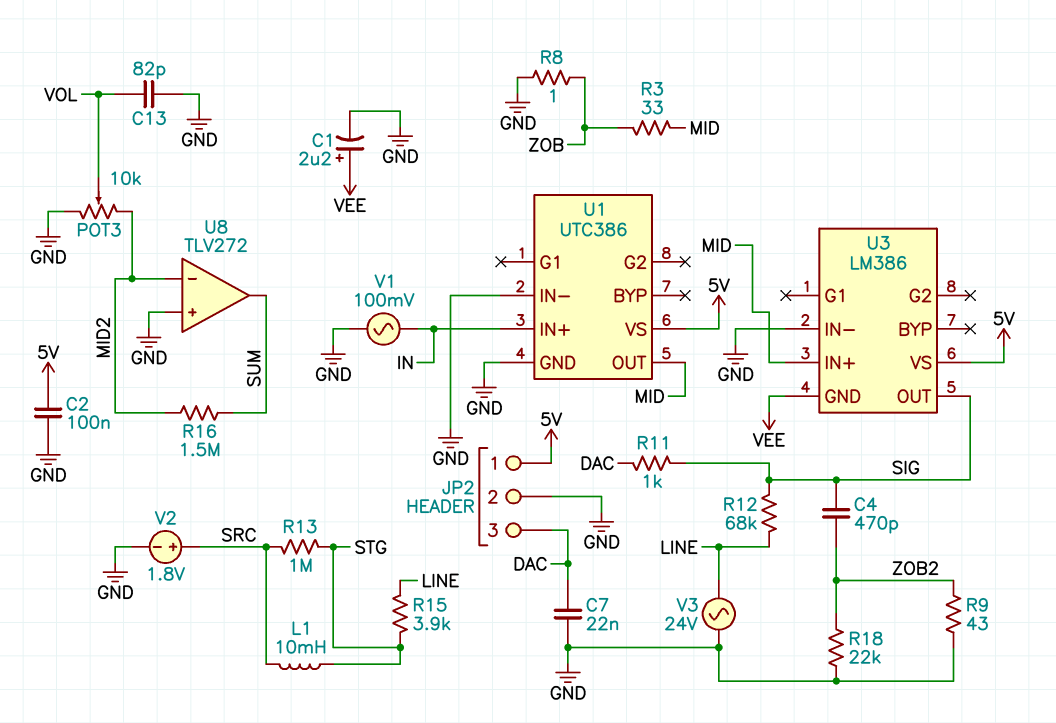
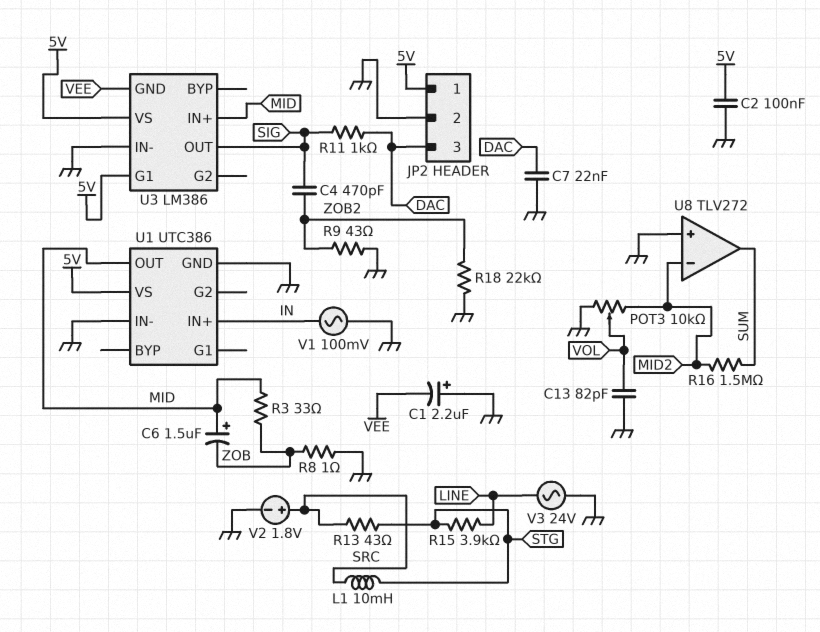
C1: 2.2uF (plus VEE, minus GND) -> 2.2uF (plus GND, minus VEE)
C6: none -> 1.5uF (plus MID, minus ZOB)
R12: 68k (LINE, SIG) -> none
R13: 1M (SRC, STG) -> 43 (SRC, STG)
U3 pin G1: none -> 5V

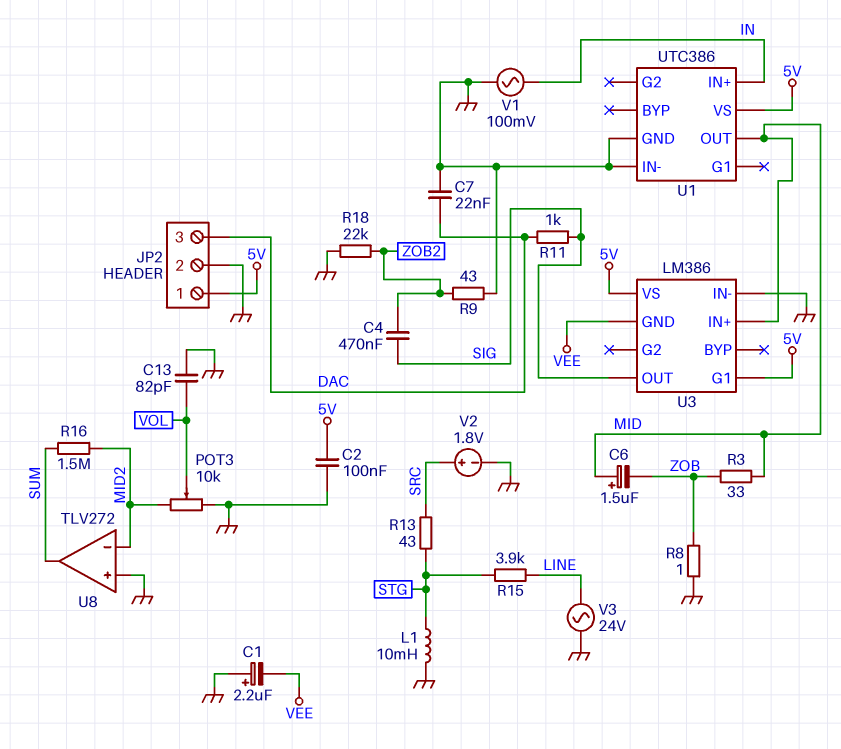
C4: 470pF (SIG, ZOB2) -> 470nF (SIG, ZOB2)
L1: 10mH (SRC, STG) -> 10mH (GND, STG)

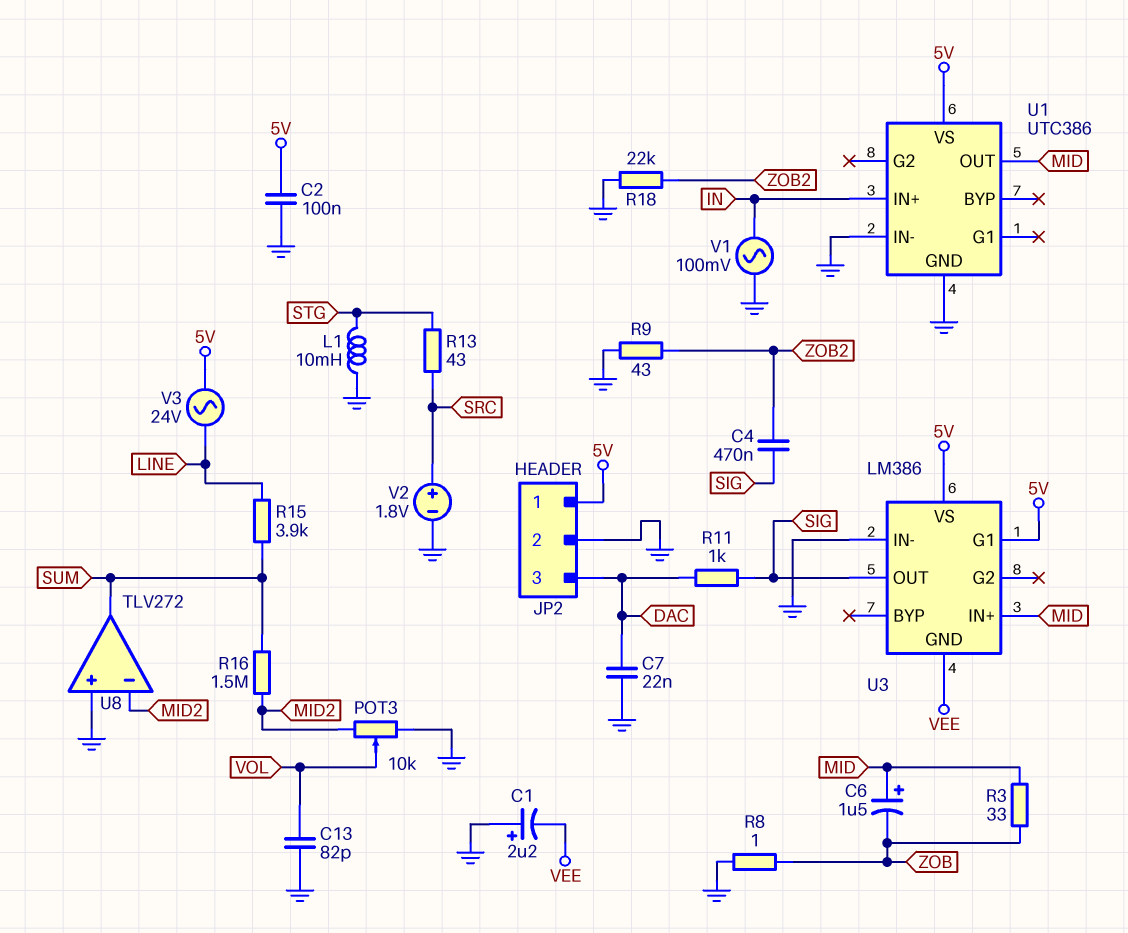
R15: 3.9k (LINE, STG) -> 3.9k (LINE, SUM)
V3: AC 24V (GND, LINE) -> AC 24V (5V, LINE)

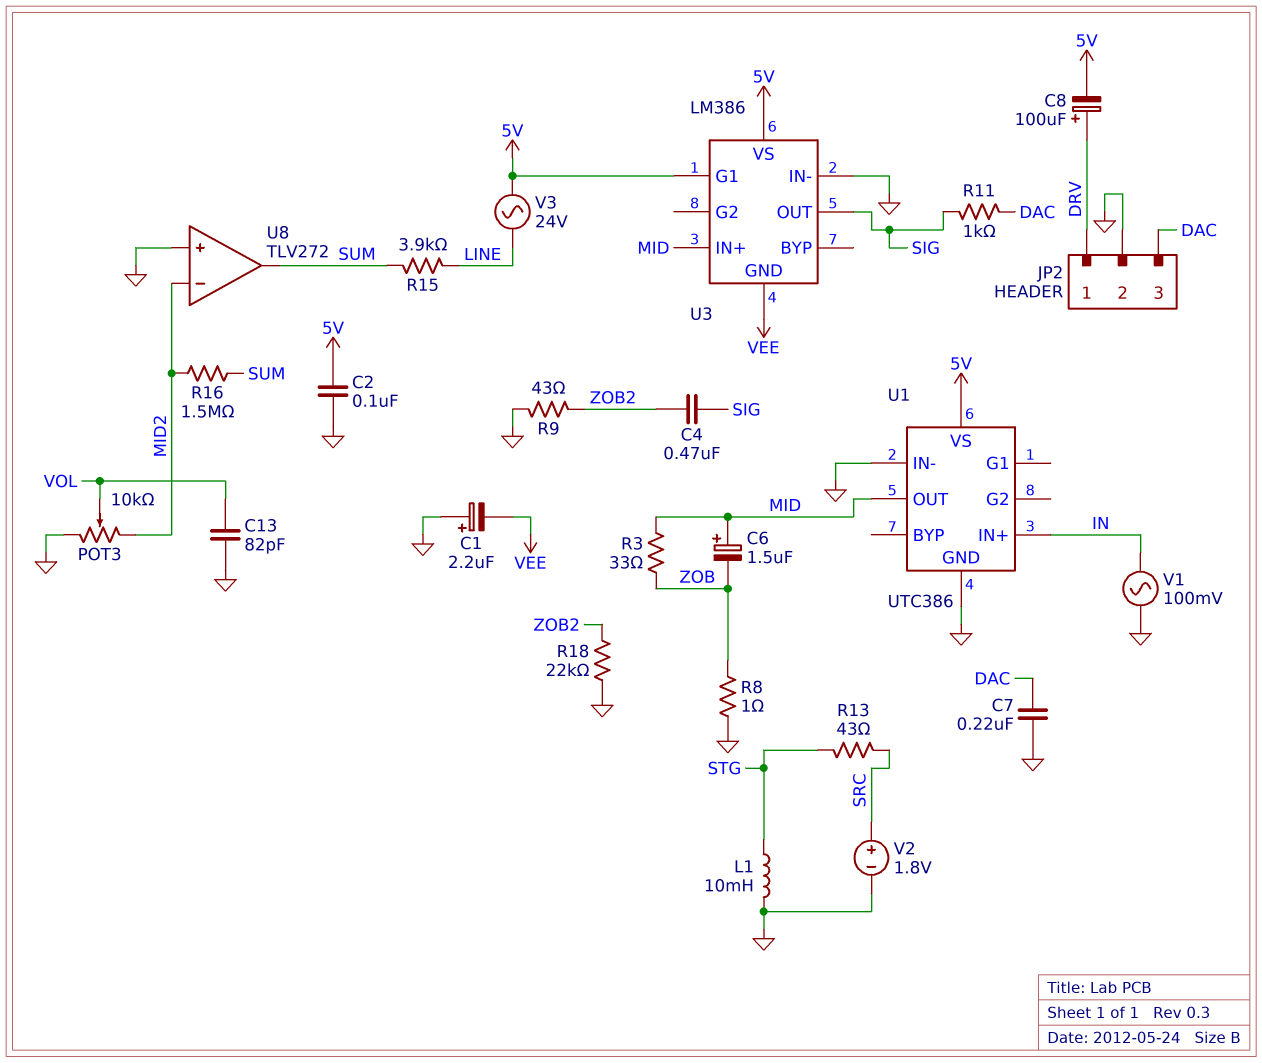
C7: 22nF (DAC, GND) -> 220nF (DAC, GND)
C8: none -> 100uF (plus DRV, minus 5V)
JP2 pin 1: 5V -> DRV

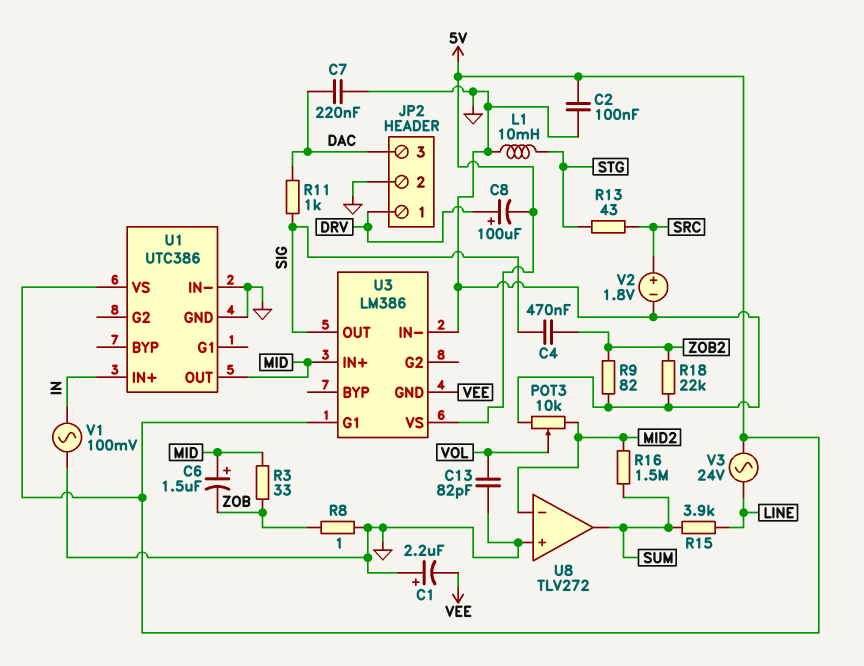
R9: 43 (GND, ZOB2) -> 82 (GND, ZOB2)

